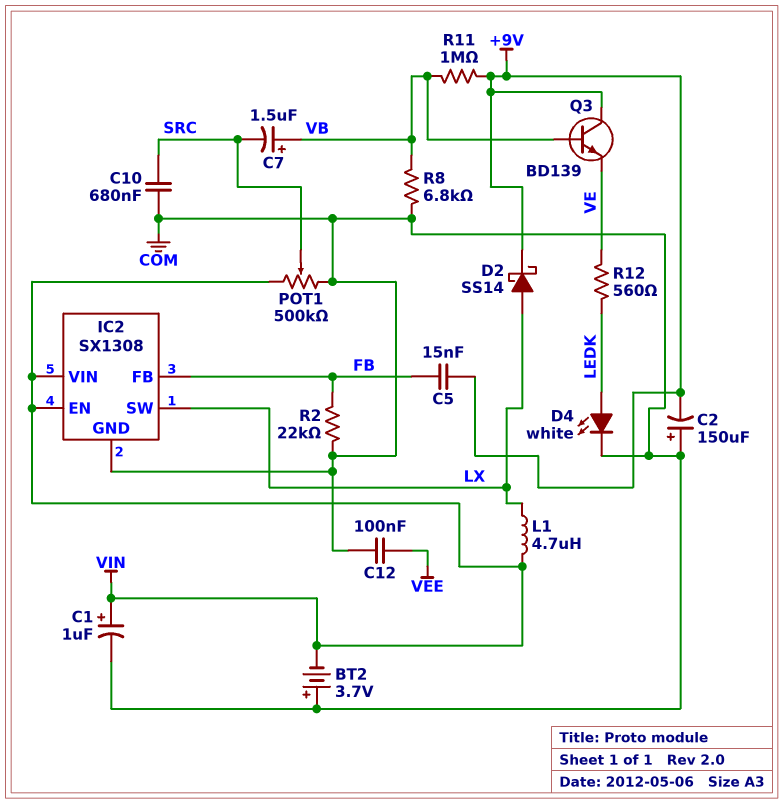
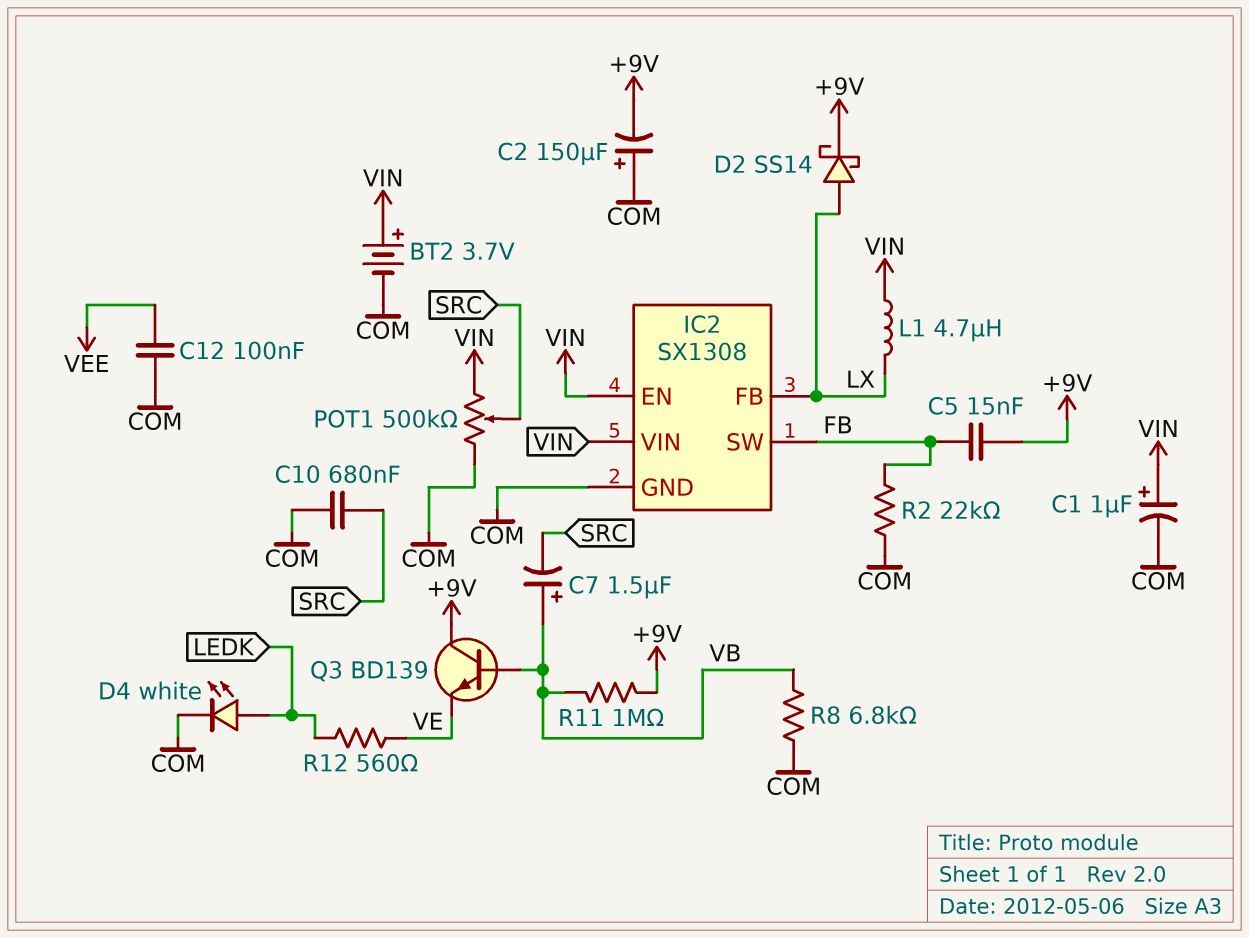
BT2: 3.7V (plus COM, minus VIN) -> 3.7V (plus VIN, minus COM)
IC2 pin FB: FB -> LX
IC2 pin SW: LX -> FB

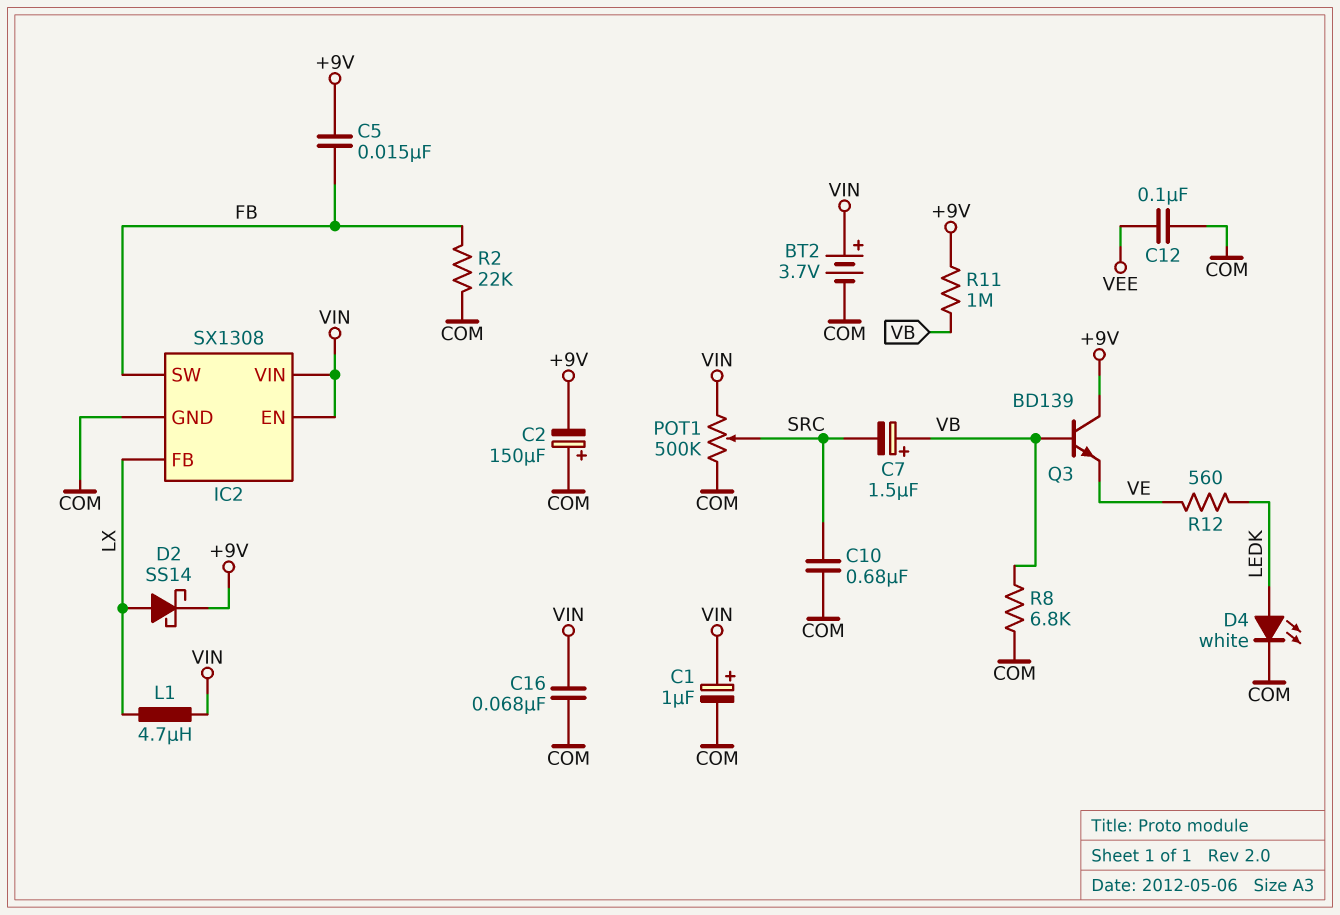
C16: none -> 68nF (COM, VIN)

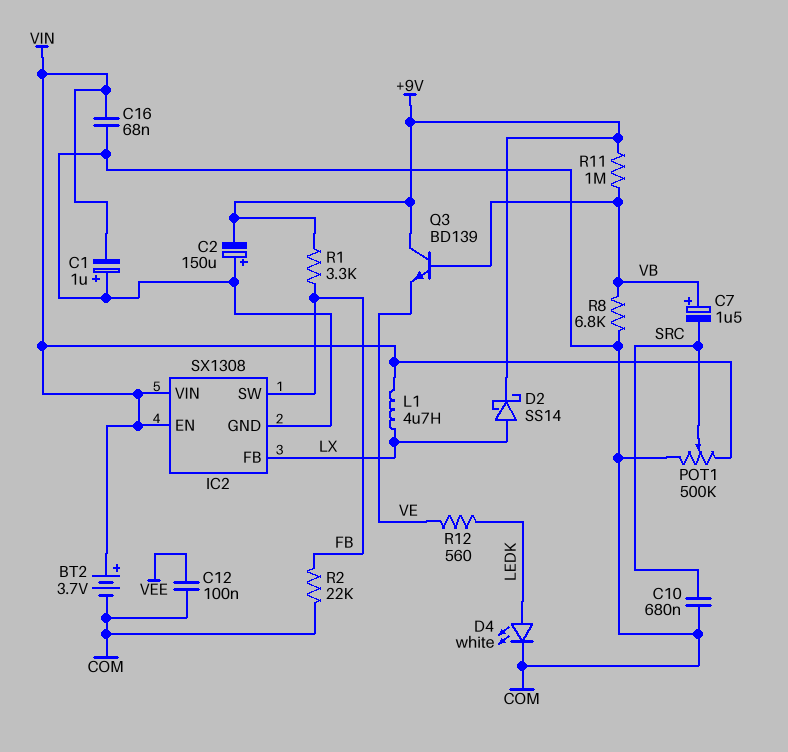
C1: 1uF (plus VIN, minus COM) -> 1uF (plus COM, minus VIN)
C5: 15nF (+9V, FB) -> none
R1: none -> 3.3k (+9V, FB)

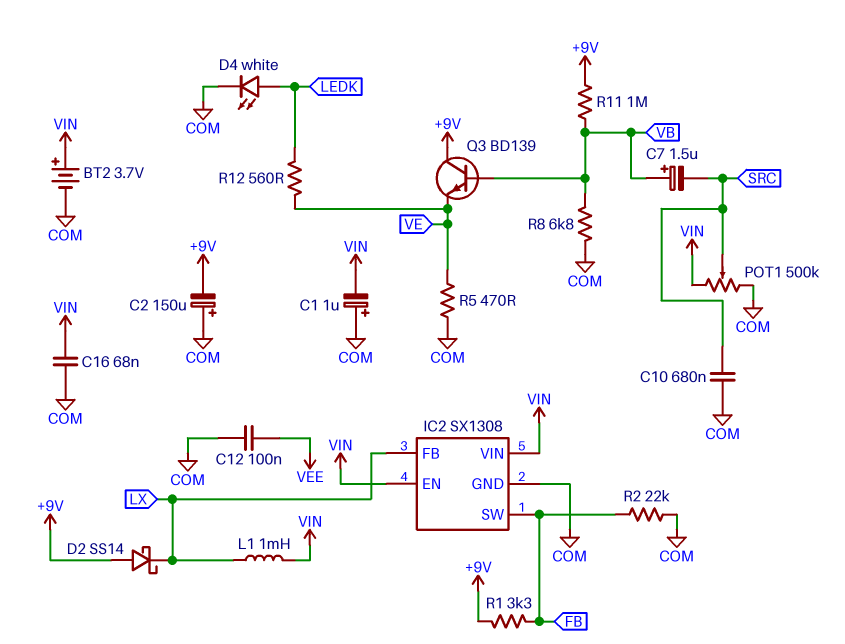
D2: schottky SS14 (A LX, K +9V) -> schottky SS14 (A +9V, K LX)
L1: 4.7uH (LX, VIN) -> 1mH (LX, VIN)
R5: none -> 470 (COM, VE)

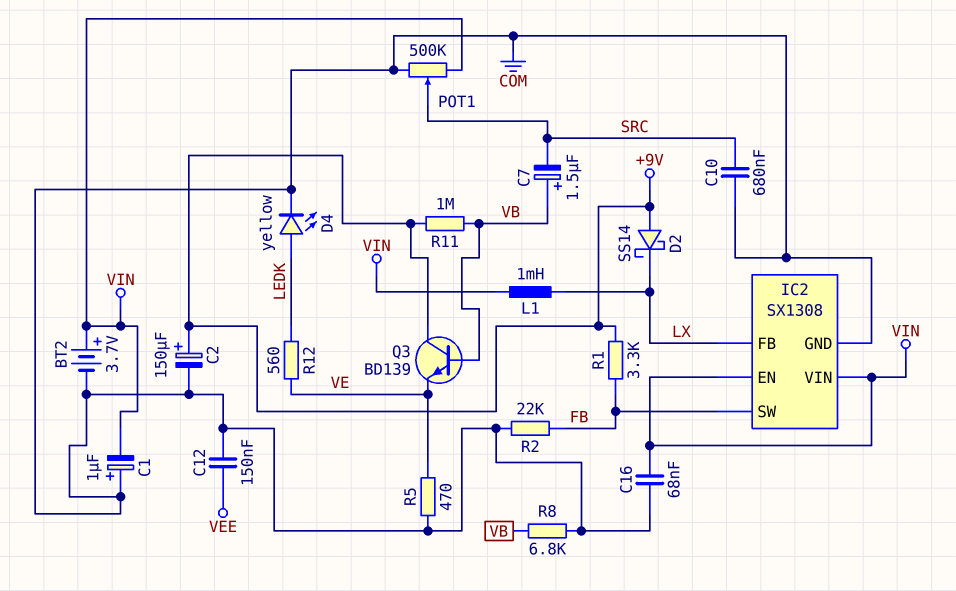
C2: 150uF (plus COM, minus +9V) -> 150uF (plus +9V, minus COM)
C12: 100nF (COM, VEE) -> 150nF (COM, VEE)
D4: LED white (A LEDK, K COM) -> LED yellow (A LEDK, K COM)

